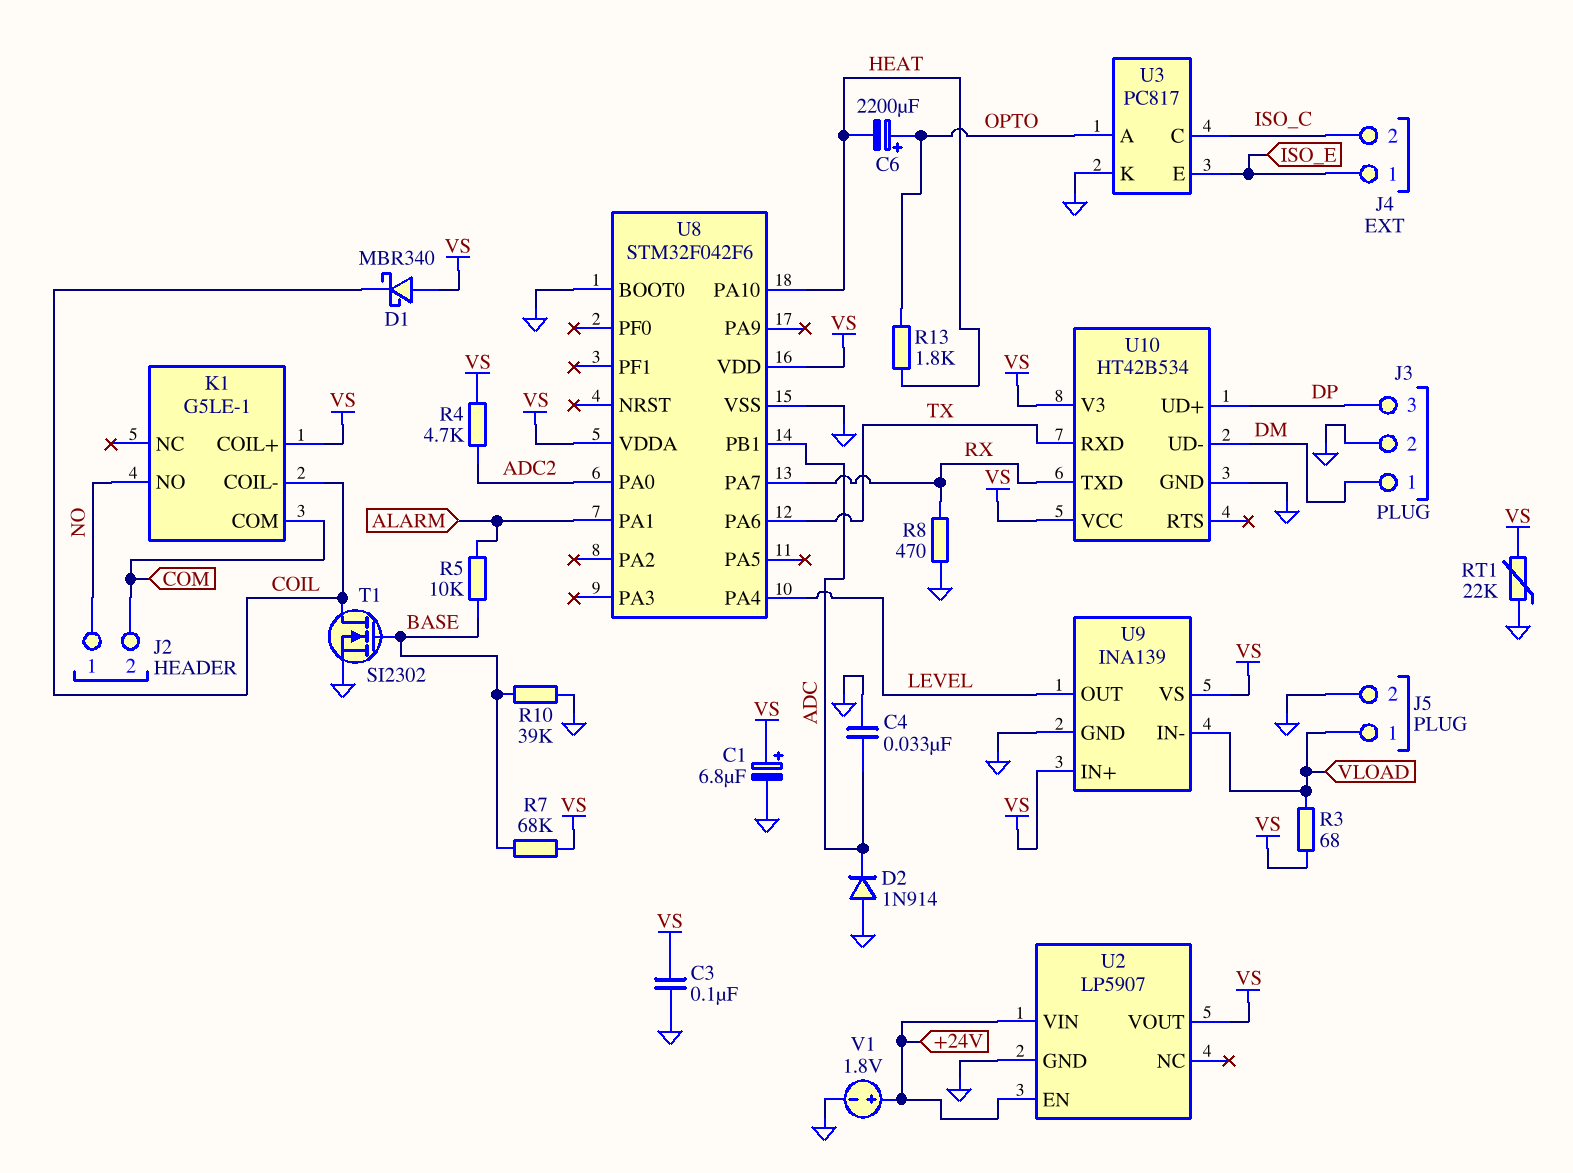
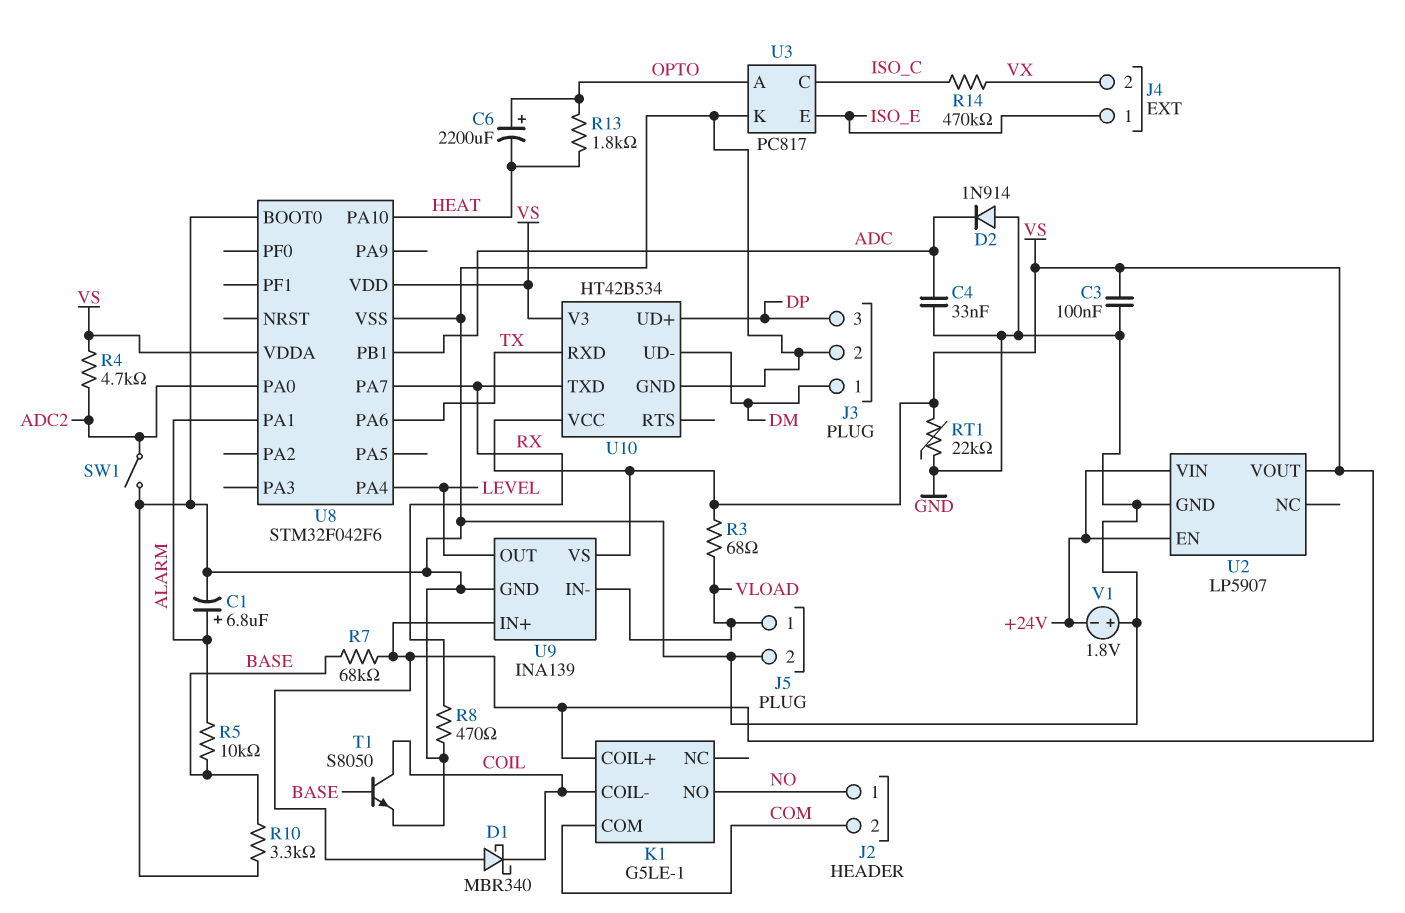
C1: 6.8uF (plus VS, minus GND) -> 6.8uF (plus ALARM, minus GND)
J4 pin 2: ISO_C -> VX
R10: 39k (BASE, GND) -> 3.3k (BASE, GND)
R14: none -> 470k (ISO_C, VX)
SW1: none -> switch (ADC2, GND)
T1: NMOS SI2302 (G BASE, D COIL, S GND) -> NPN S8050 (B BASE, C COIL, E GND)
V1: 1.8V (plus +24V, minus GND) -> 1.8V (plus GND, minus +24V)

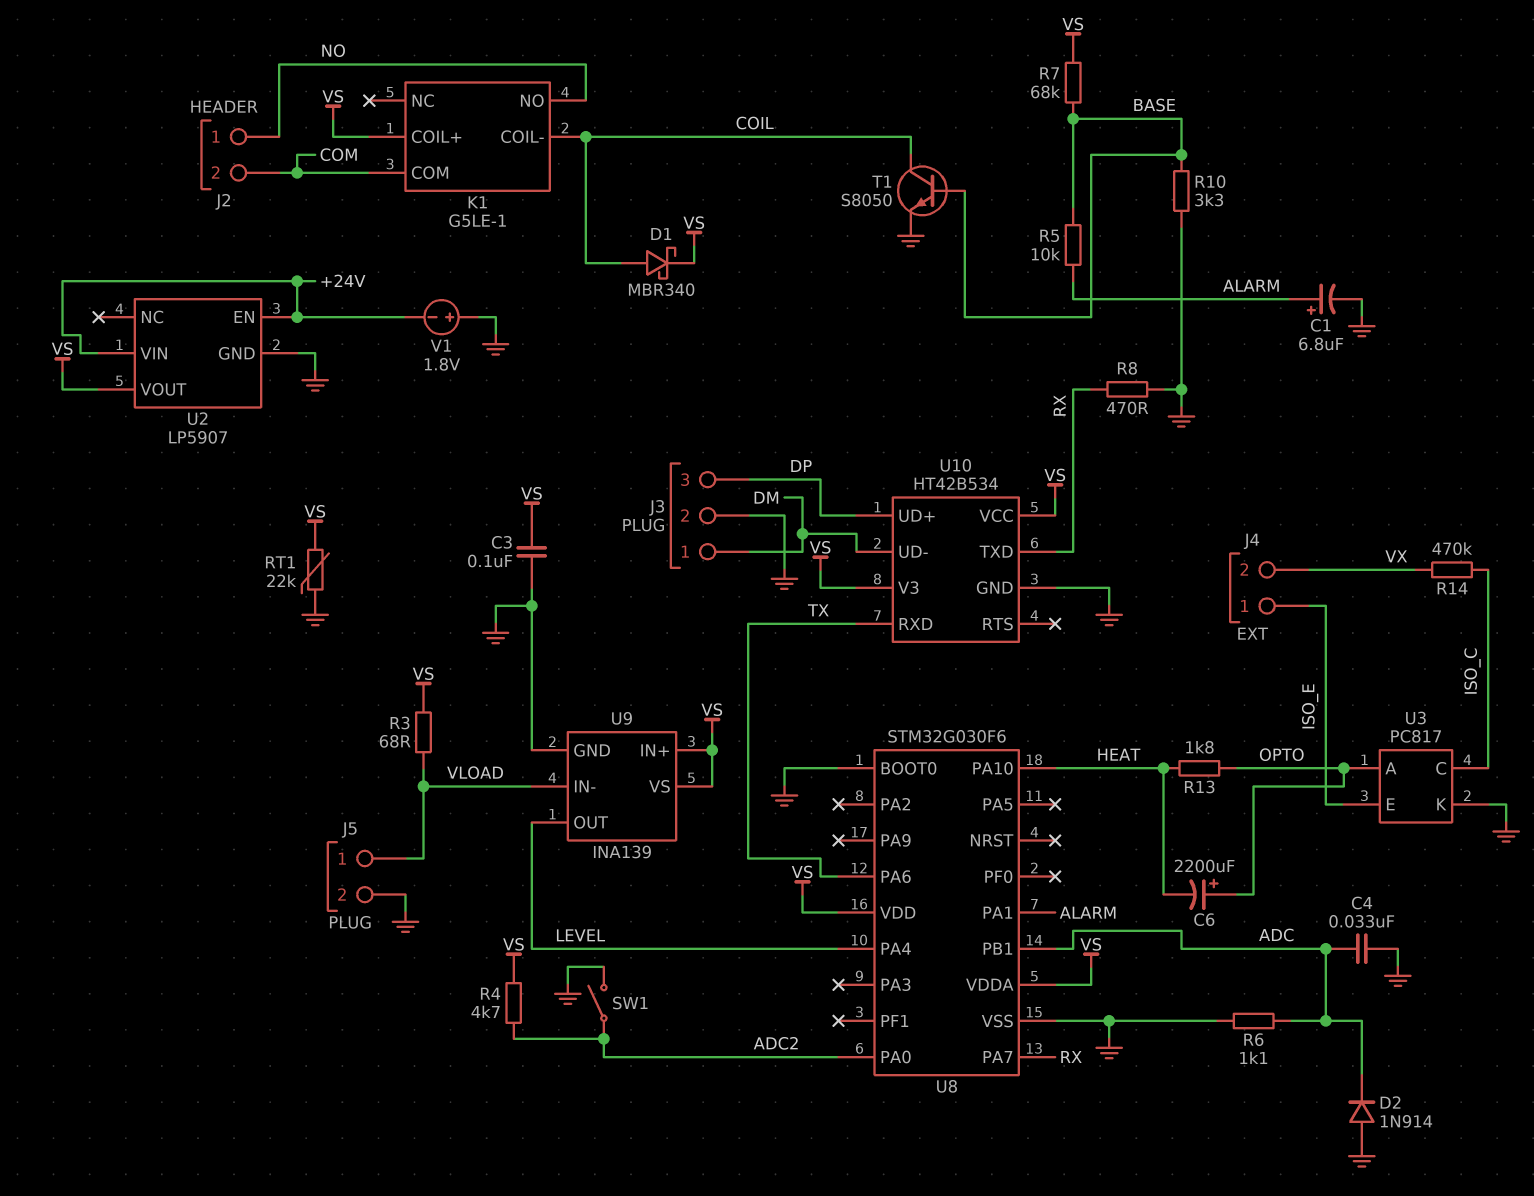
D1: schottky MBR340 (A VS, K COIL) -> schottky MBR340 (A COIL, K VS)
R6: none -> 1.1k (ADC, GND)
U8: STM32F042F6 -> STM32G030F6

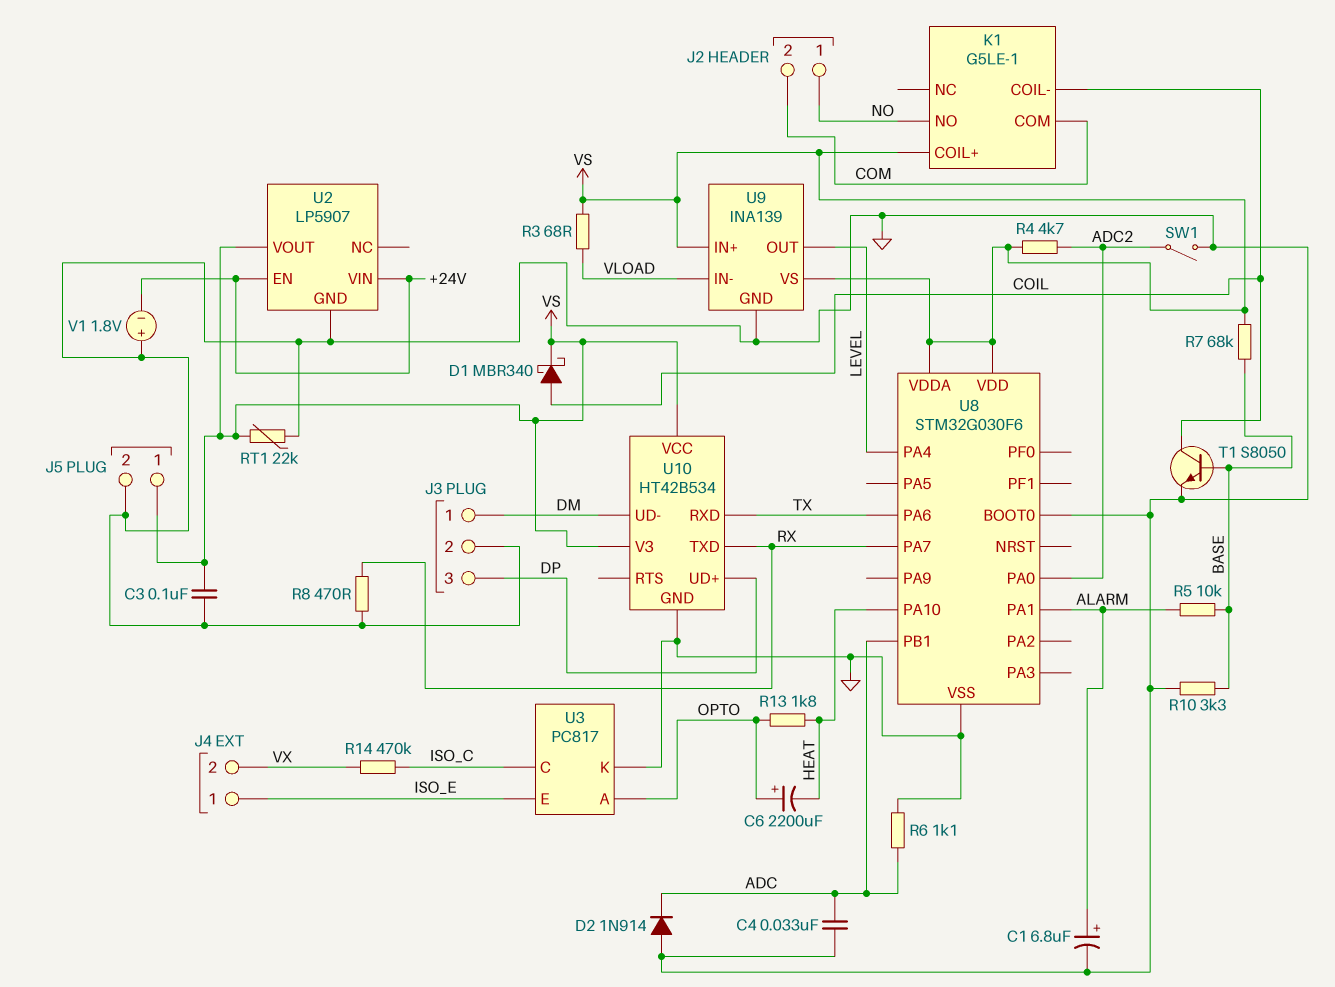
J5 pin 1: VLOAD -> VS

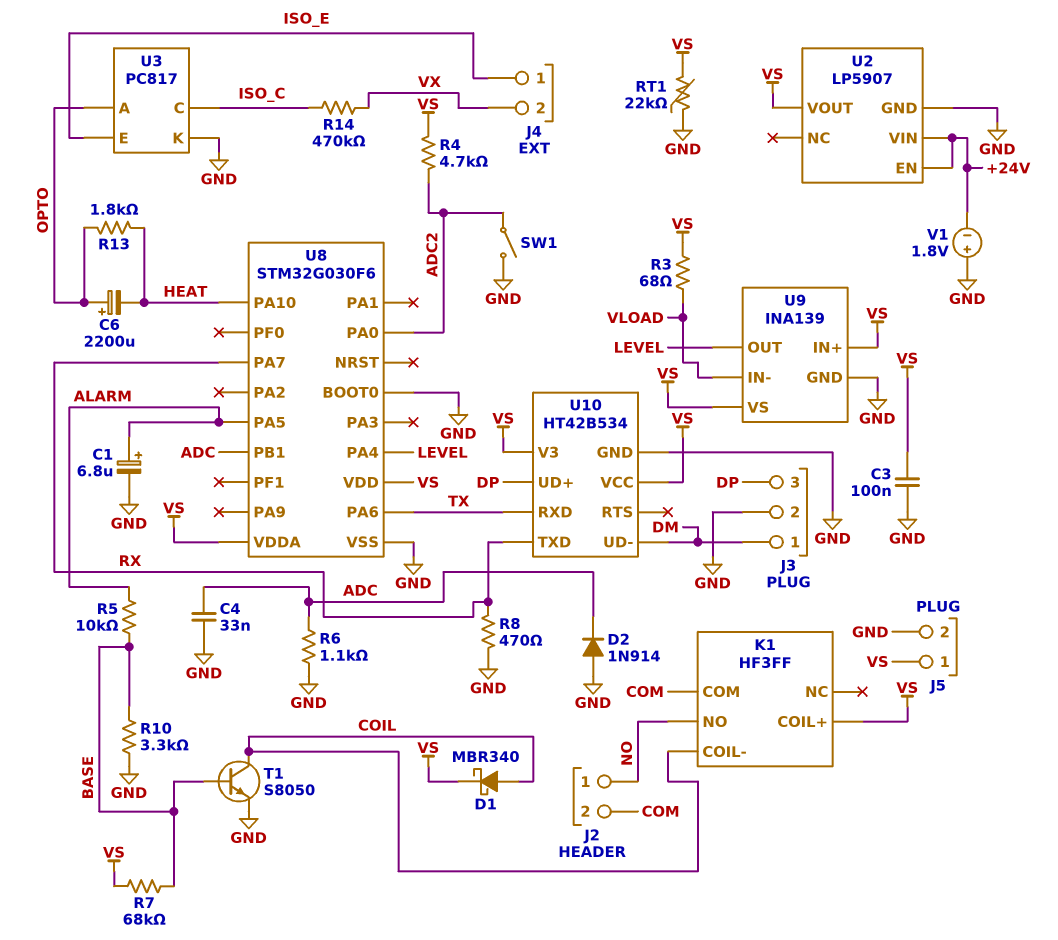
K1: G5LE-1 -> HF3FF
U8 pin PA1: ALARM -> none
U8 pin PA5: none -> ALARM

